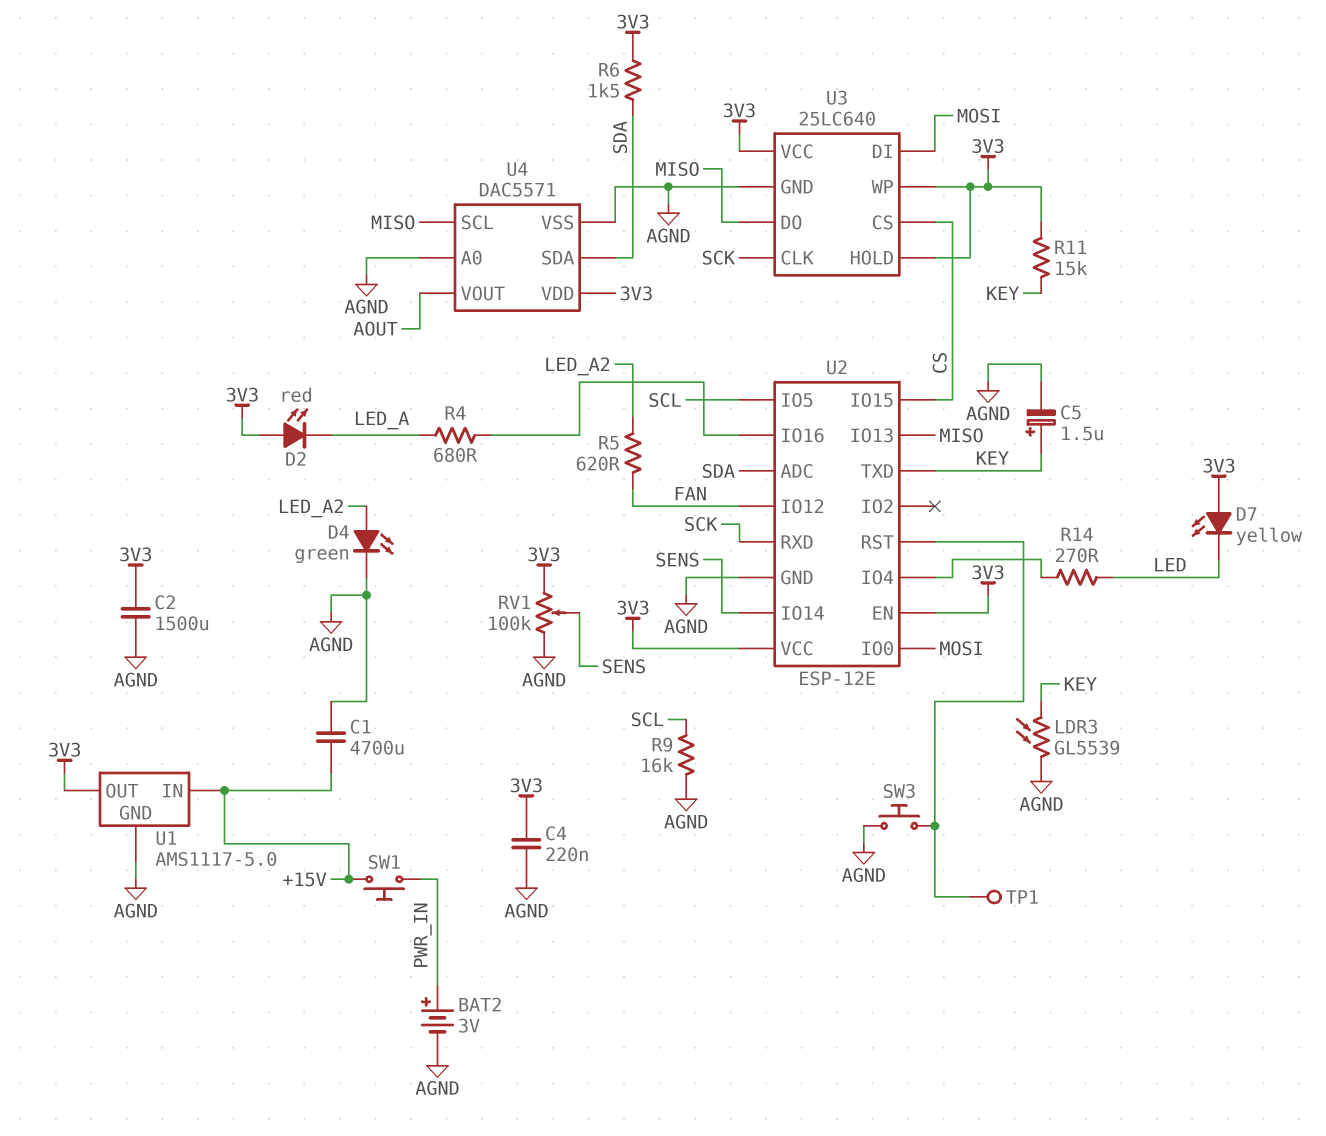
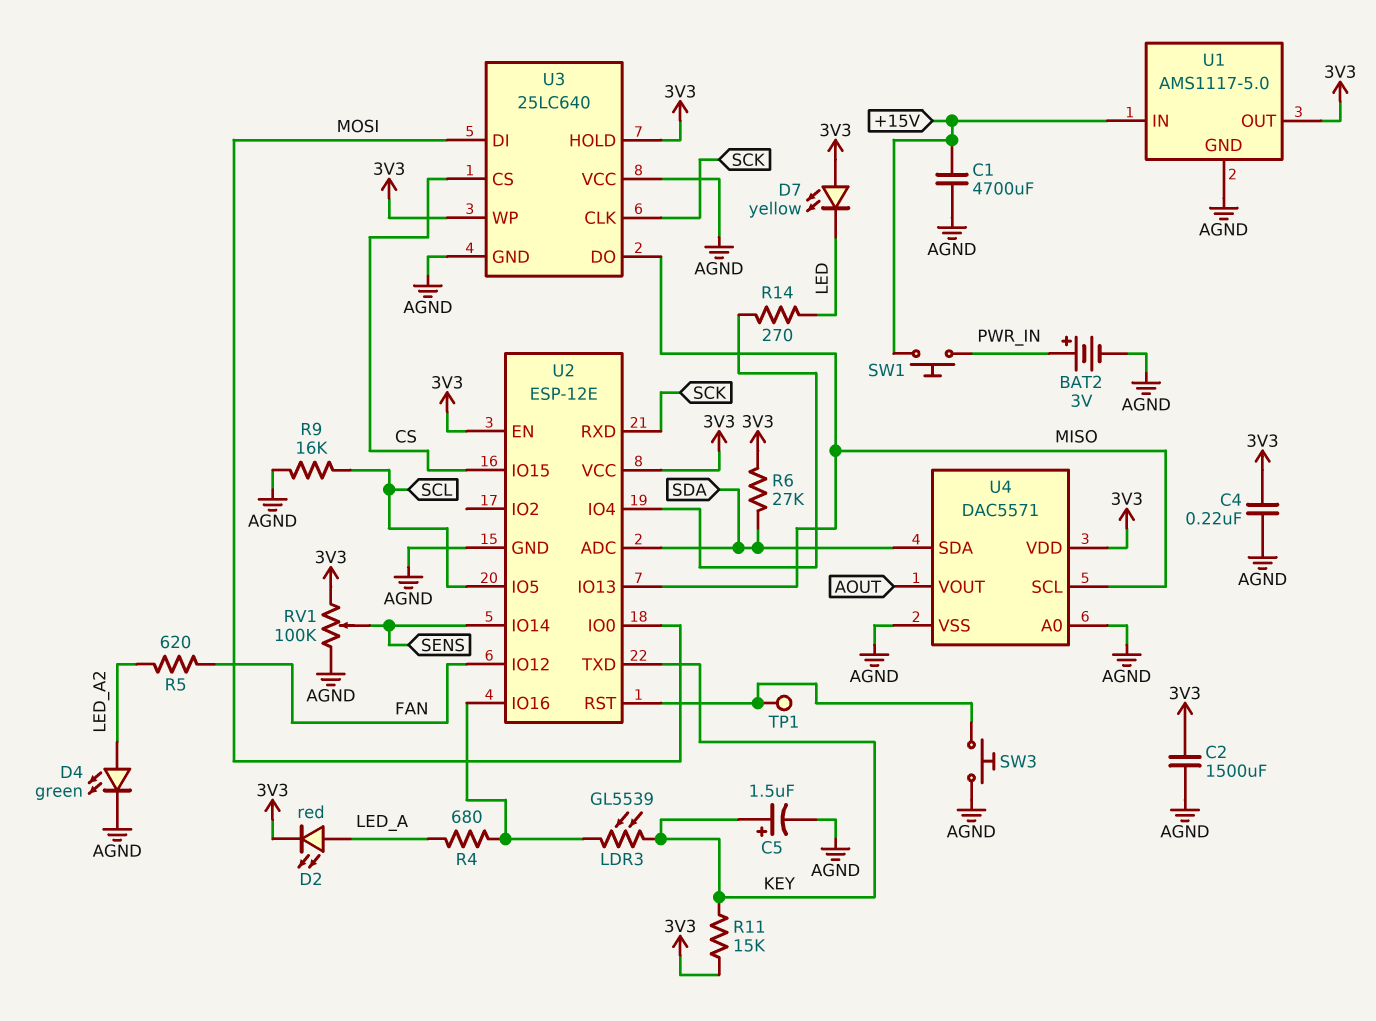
D2: LED red (A 3V3, K LED_A) -> LED red (A LED_A, K 3V3)
LDR3: GL5539 (AGND, KEY) -> GL5539 (KEY, U2/IO16)
R6: 1.5k (3V3, SDA) -> 27k (3V3, SDA)
U3 pin VCC: 3V3 -> AGND

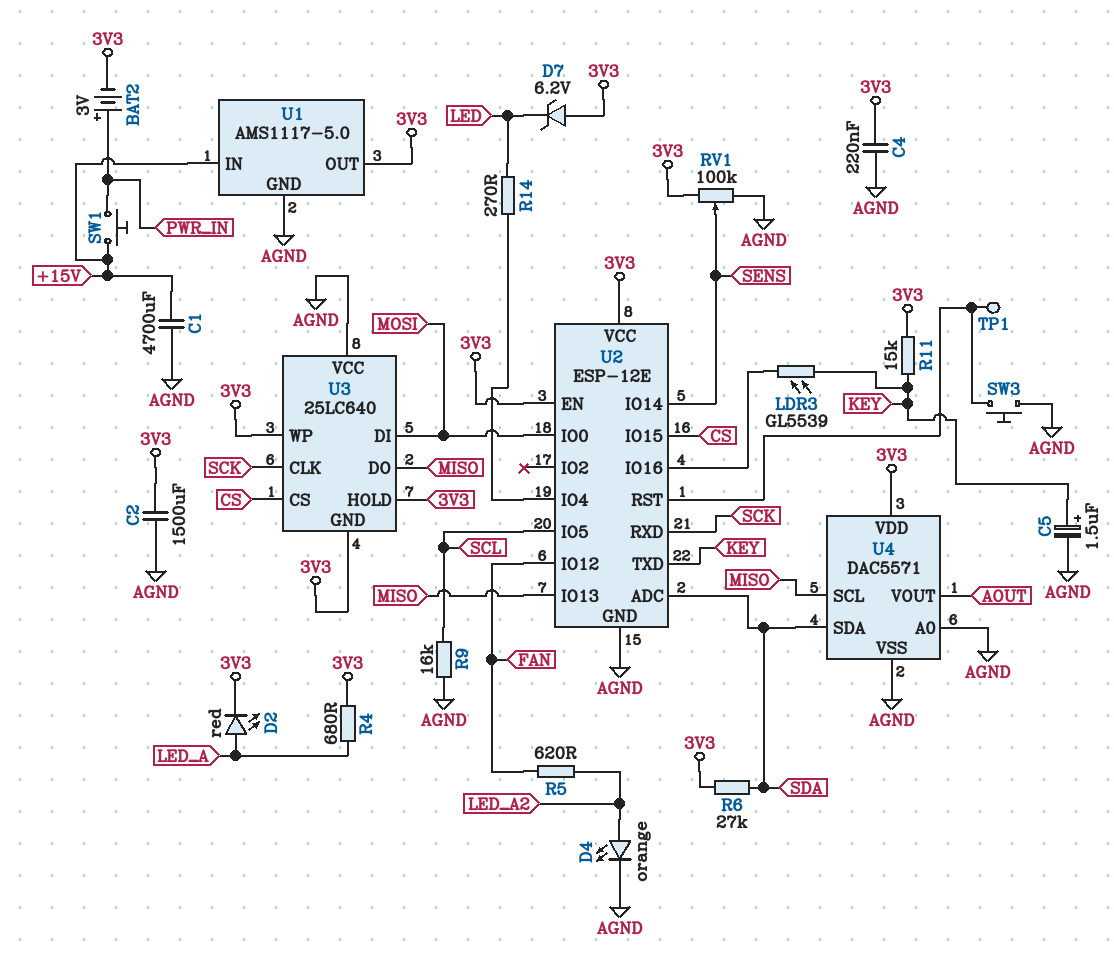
BAT2: 3V (plus PWR_IN, minus AGND) -> 3V (plus PWR_IN, minus 3V3)
D4: LED green (A LED_A2, K AGND) -> LED orange (A LED_A2, K AGND)
D7: LED yellow (A 3V3, K LED) -> zener 6.2V (A 3V3, K LED)
R4: 680 (LED_A, U2/IO16) -> 680 (3V3, LED_A)
U3 pin GND: AGND -> 3V3

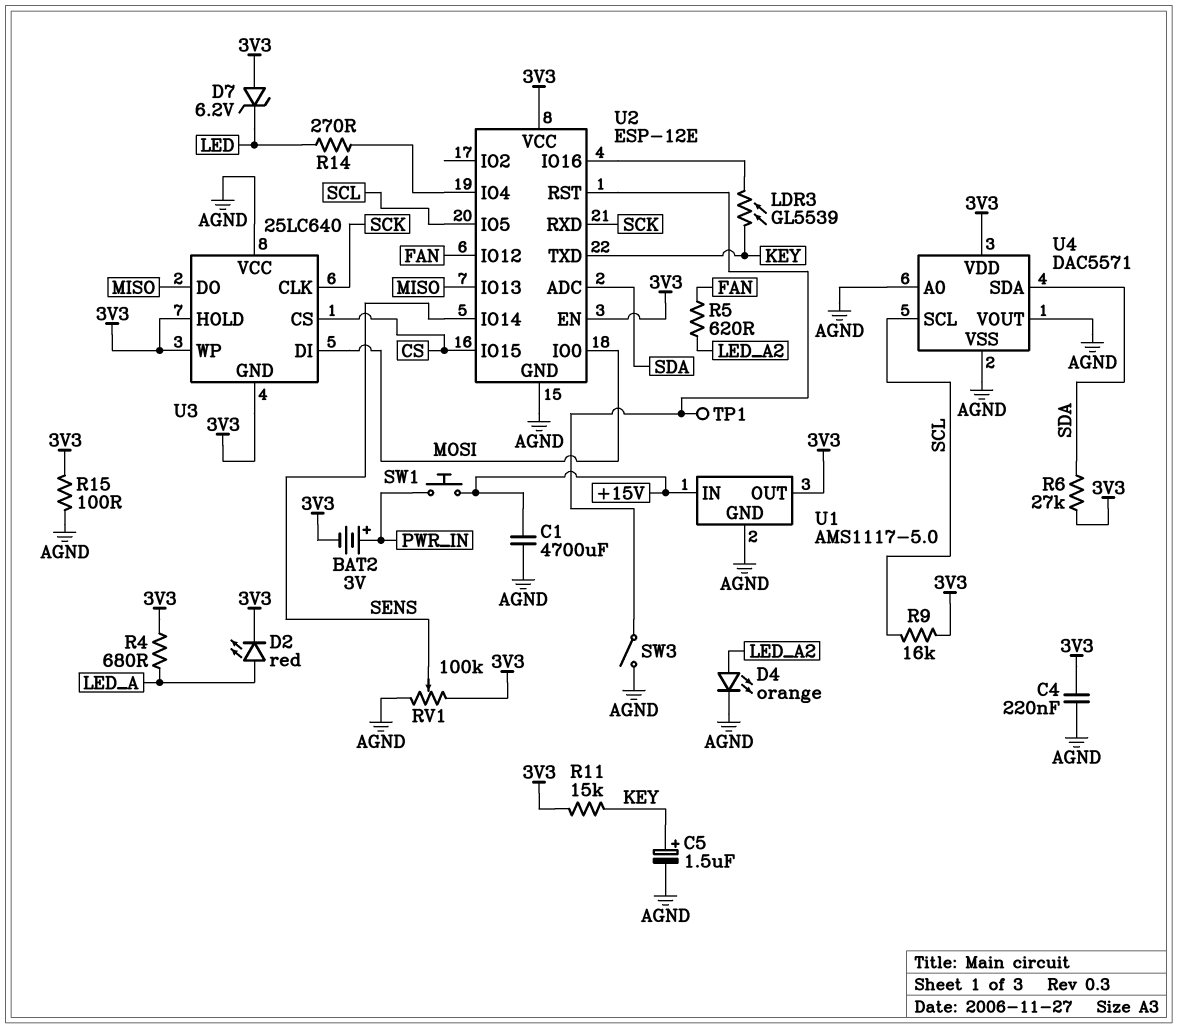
C2: 1500uF (3V3, AGND) -> none
R9: 16k (AGND, SCL) -> 16k (3V3, SCL)
R15: none -> 100 (3V3, AGND)
SW3: button (AGND, U2/RST) -> switch (AGND, U2/RST)
U4 pin SCL: MISO -> SCL
U4 pin VOUT: AOUT -> AGND

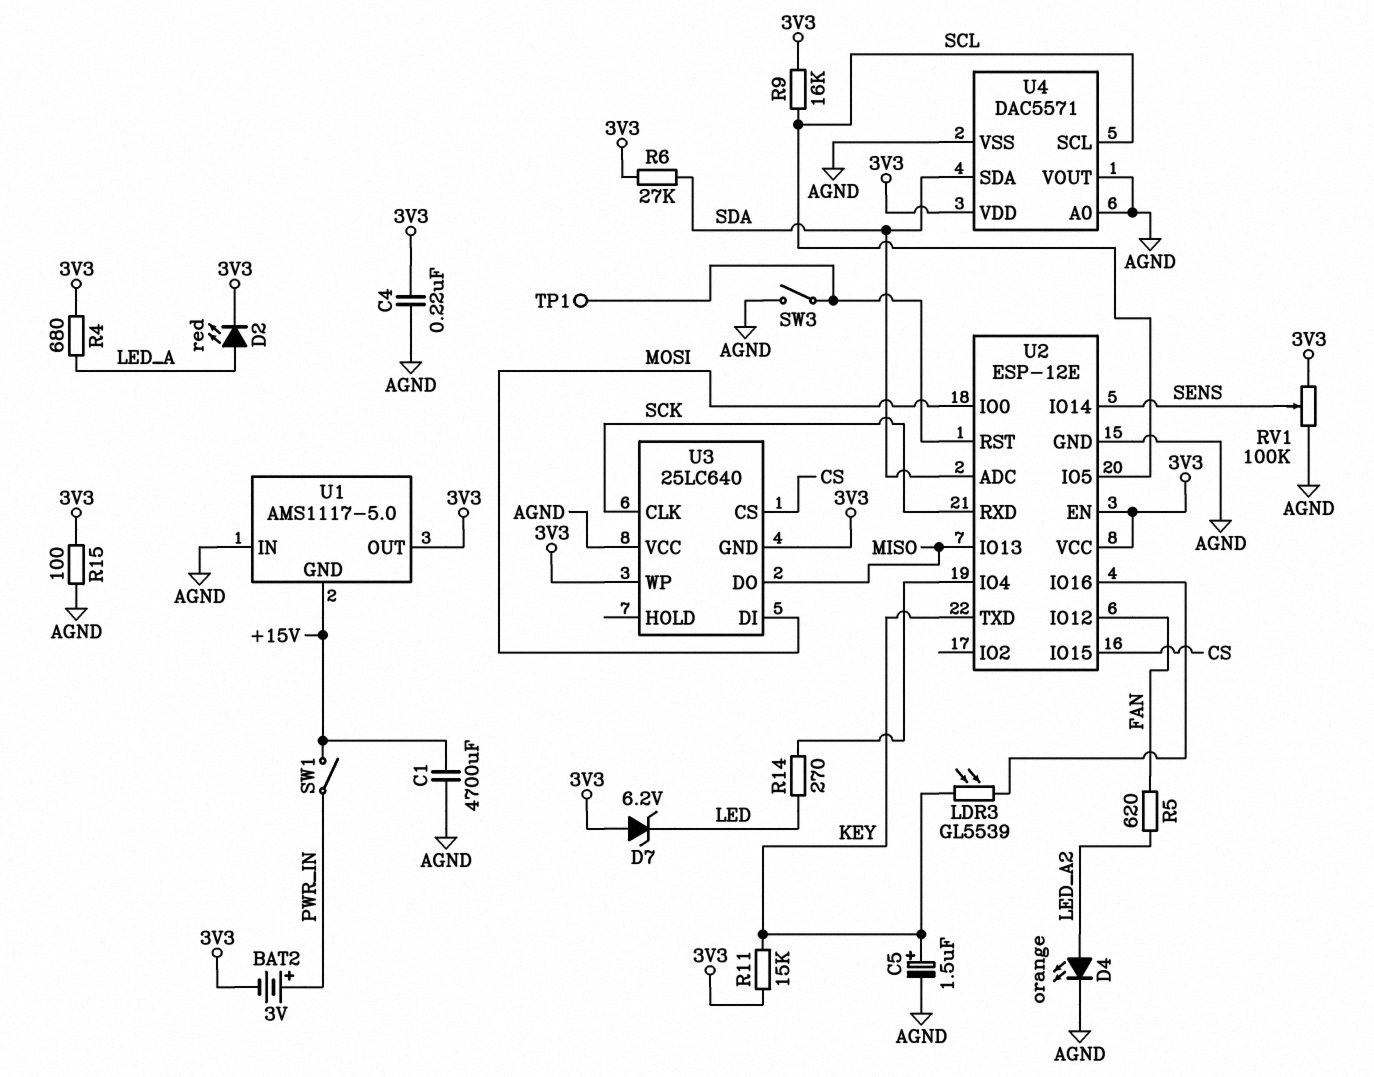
SW1: button (+15V, PWR_IN) -> switch (+15V, PWR_IN)
U1 pin GND: AGND -> +15V
U1 pin IN: +15V -> AGND
U3 pin HOLD: 3V3 -> none

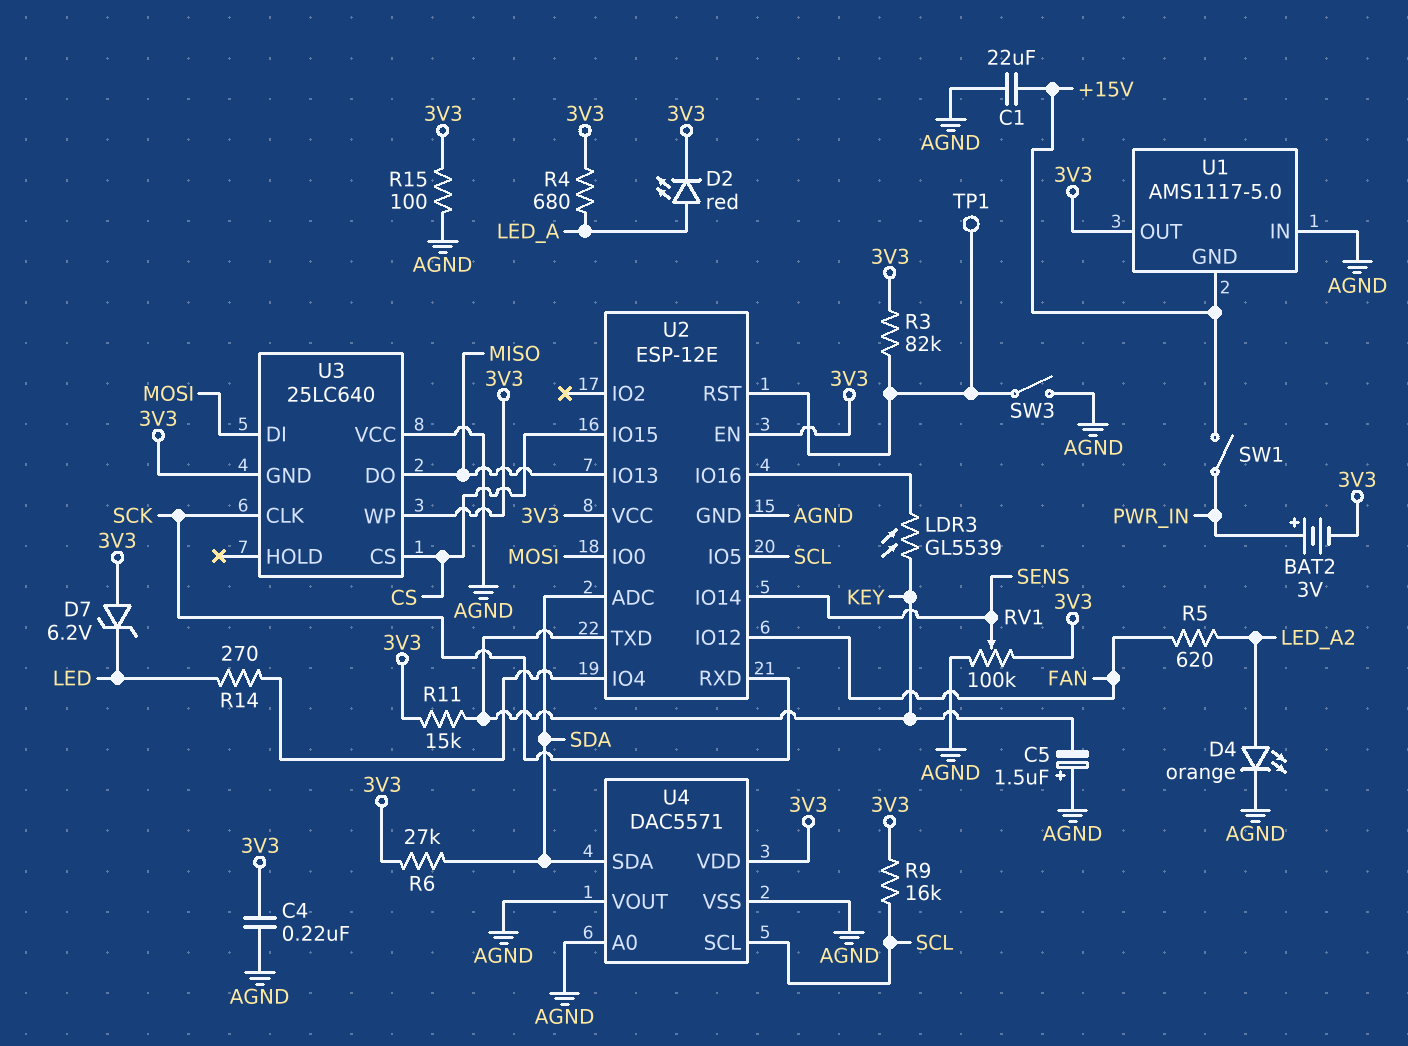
C1: 4700uF (+15V, AGND) -> 22uF (+15V, AGND)
C5: 1.5uF (plus KEY, minus AGND) -> 1.5uF (plus AGND, minus KEY)
R3: none -> 82k (3V3, U2/RST)

